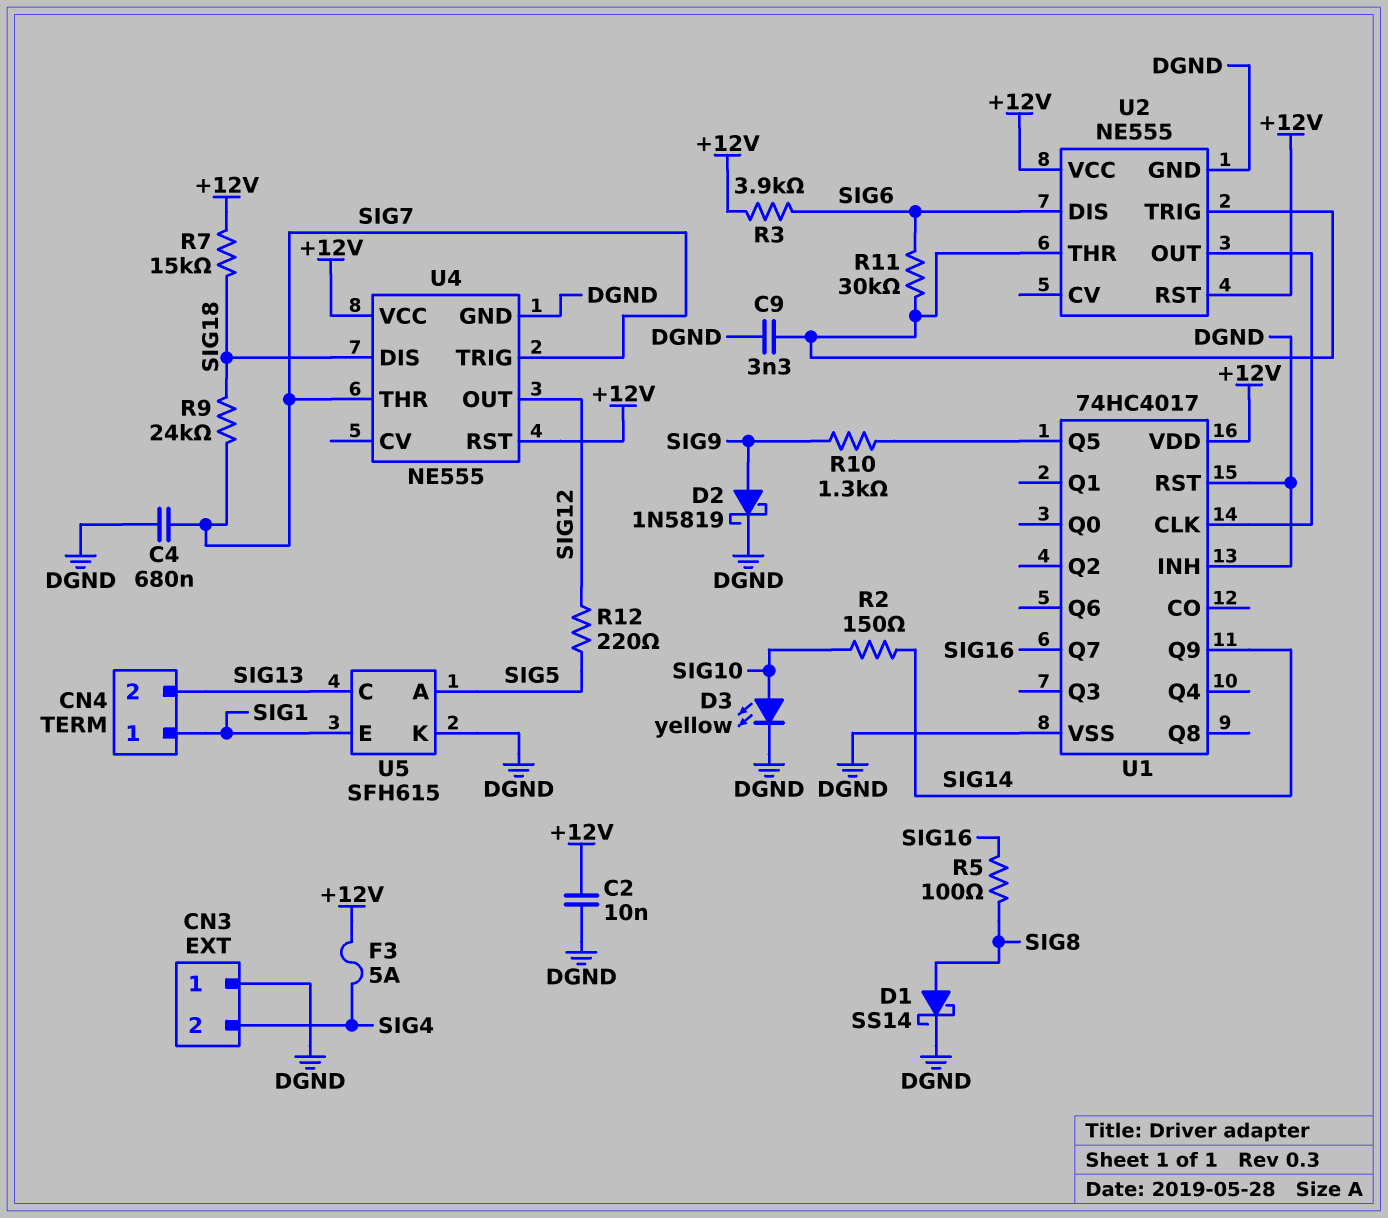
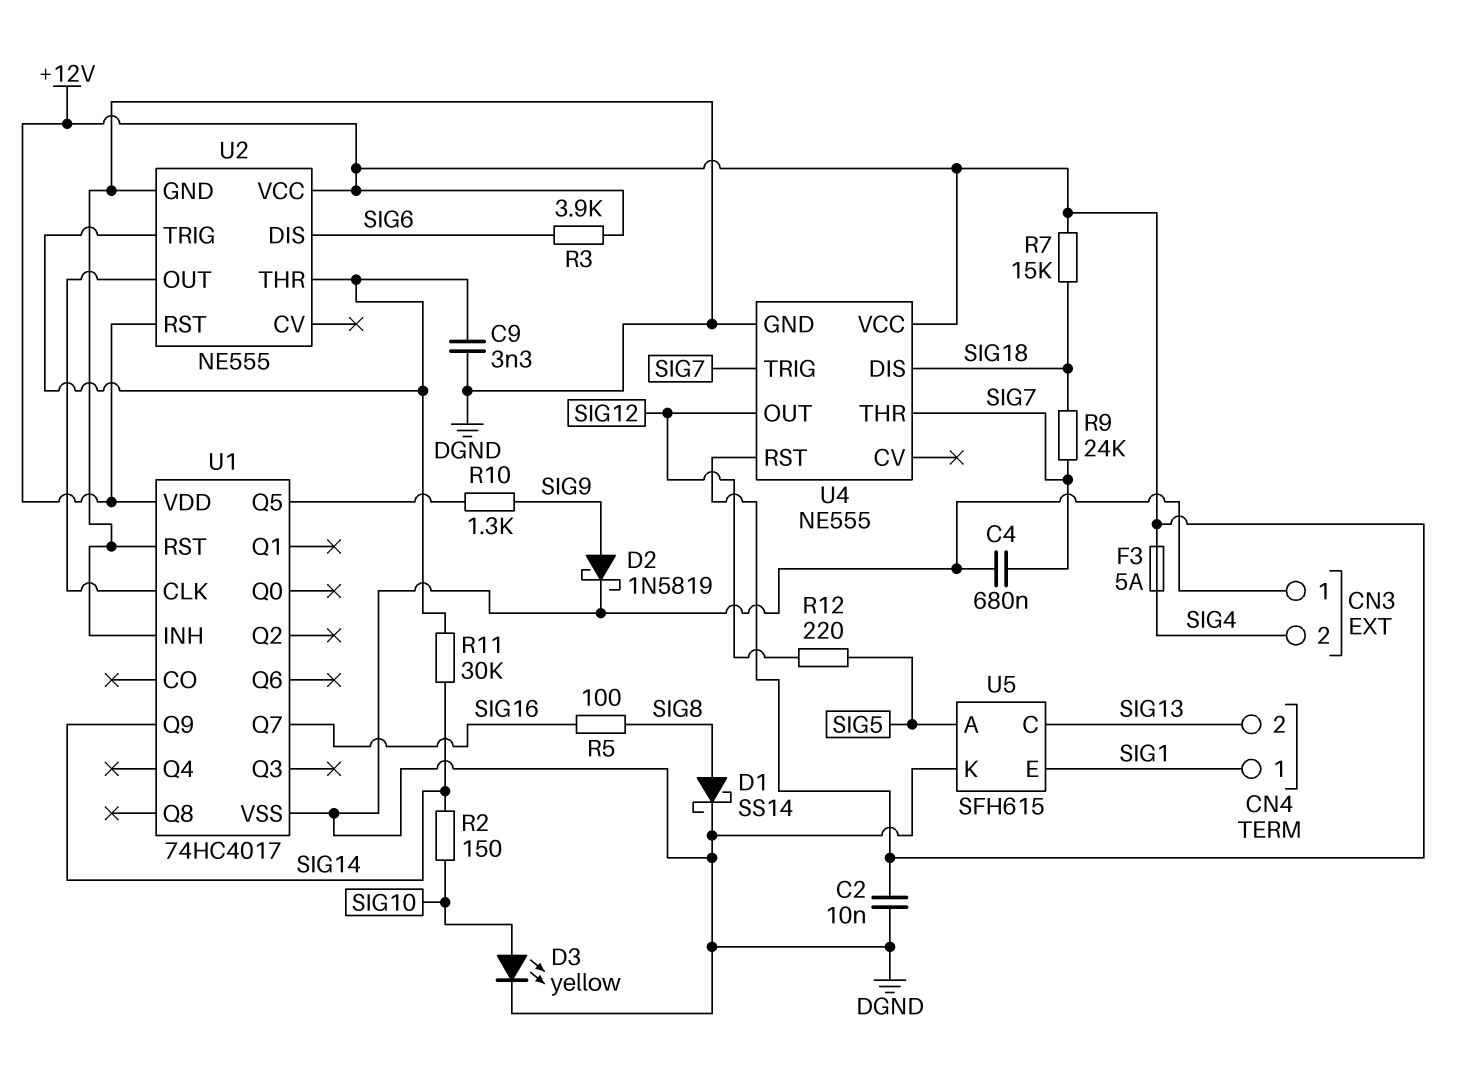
R11: 30k (SIG6, U2/THR) -> 30k (SIG14, U2/THR)

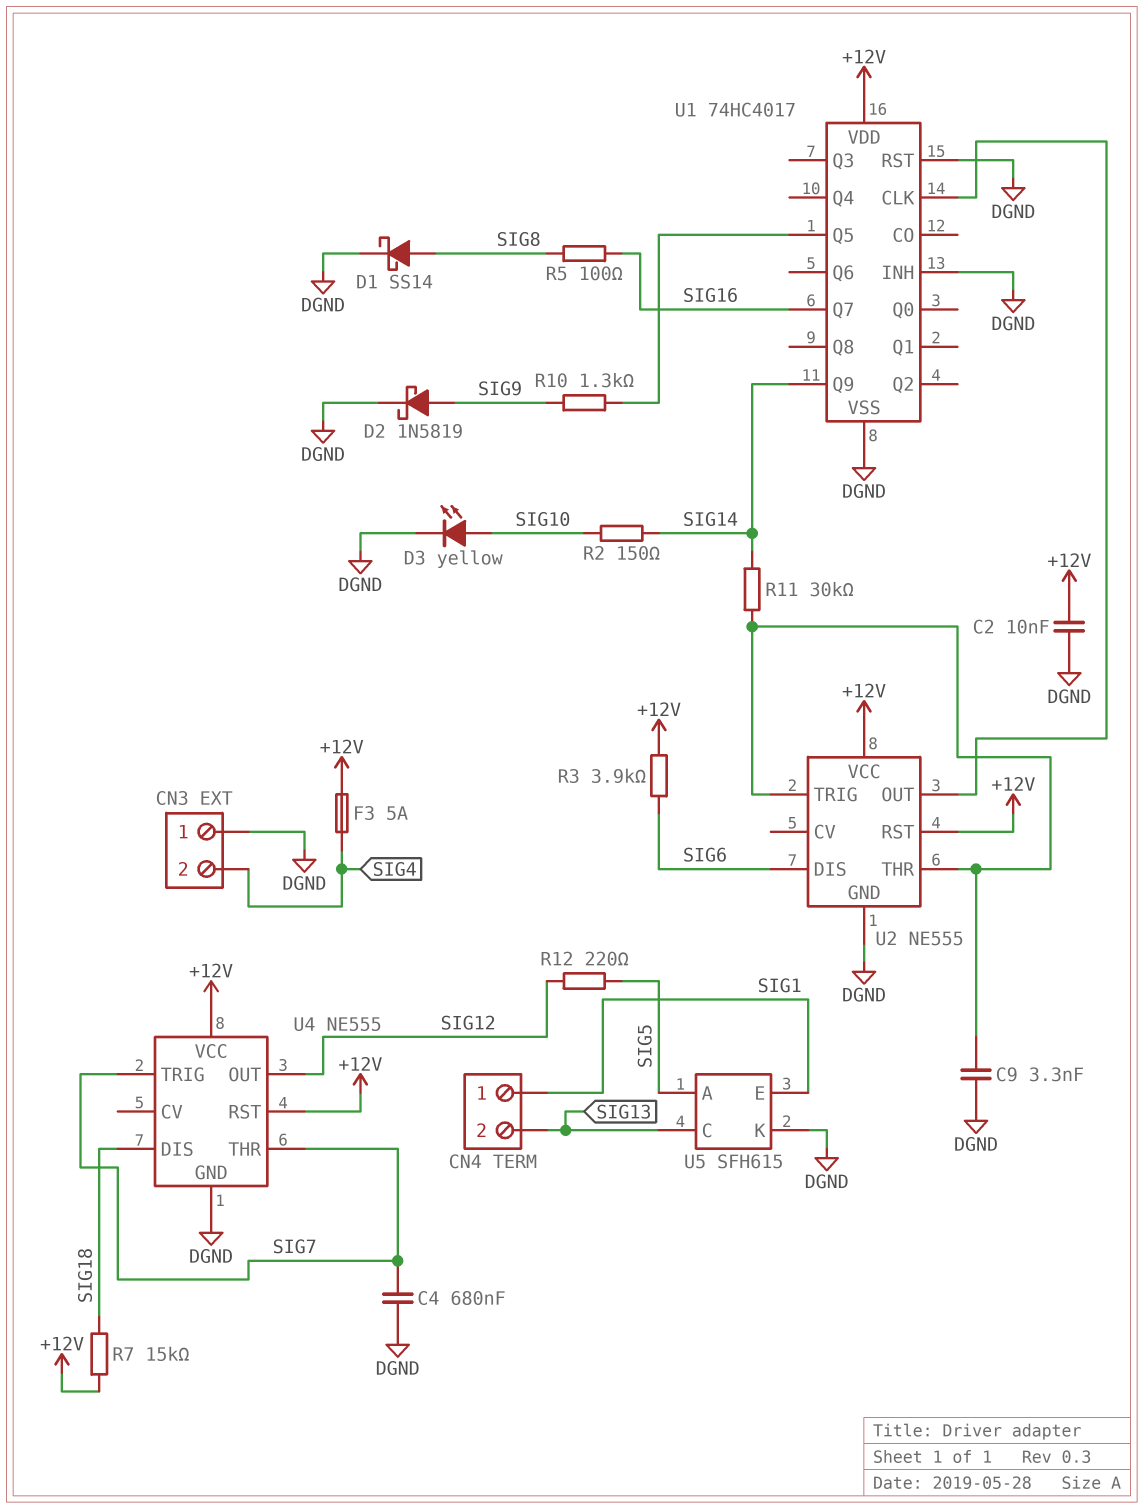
R9: 24k (SIG7, SIG18) -> none

